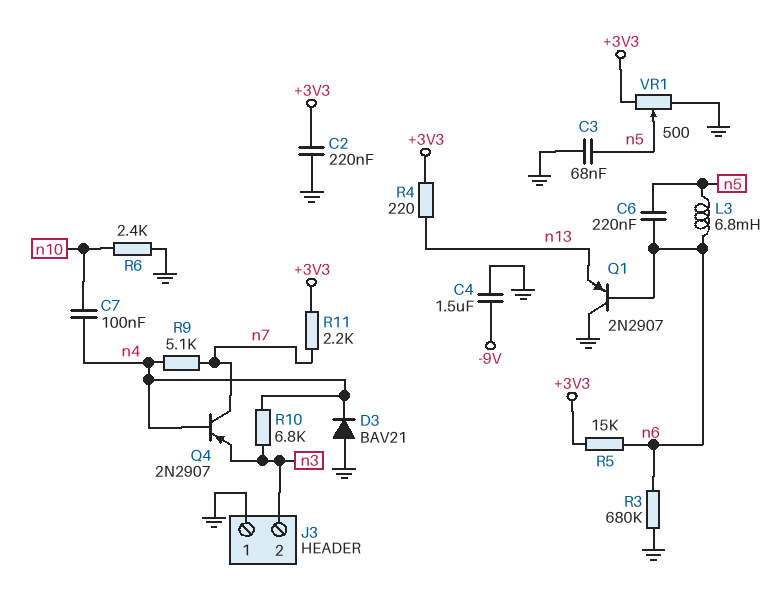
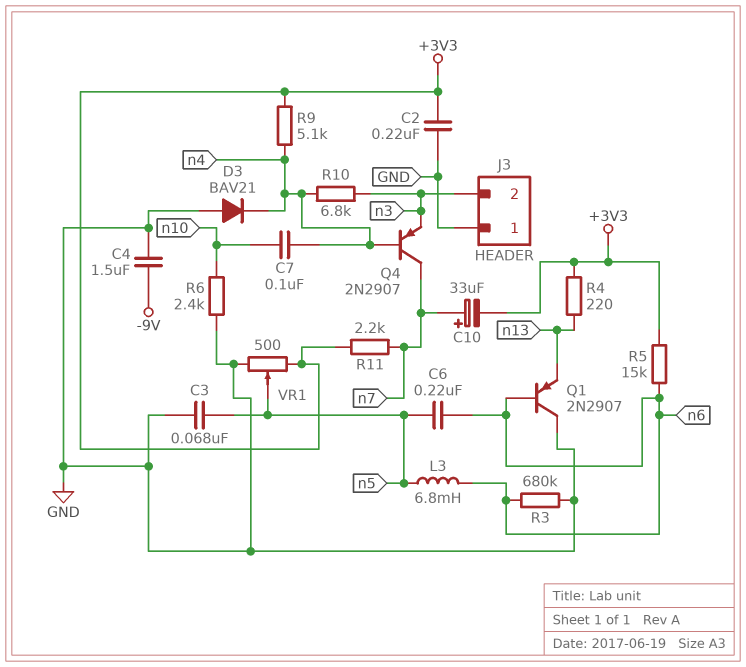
C10: none -> 33uF (plus n7, minus +3V3)
R9: 5.1k (n4, n7) -> 5.1k (+3V3, n4)

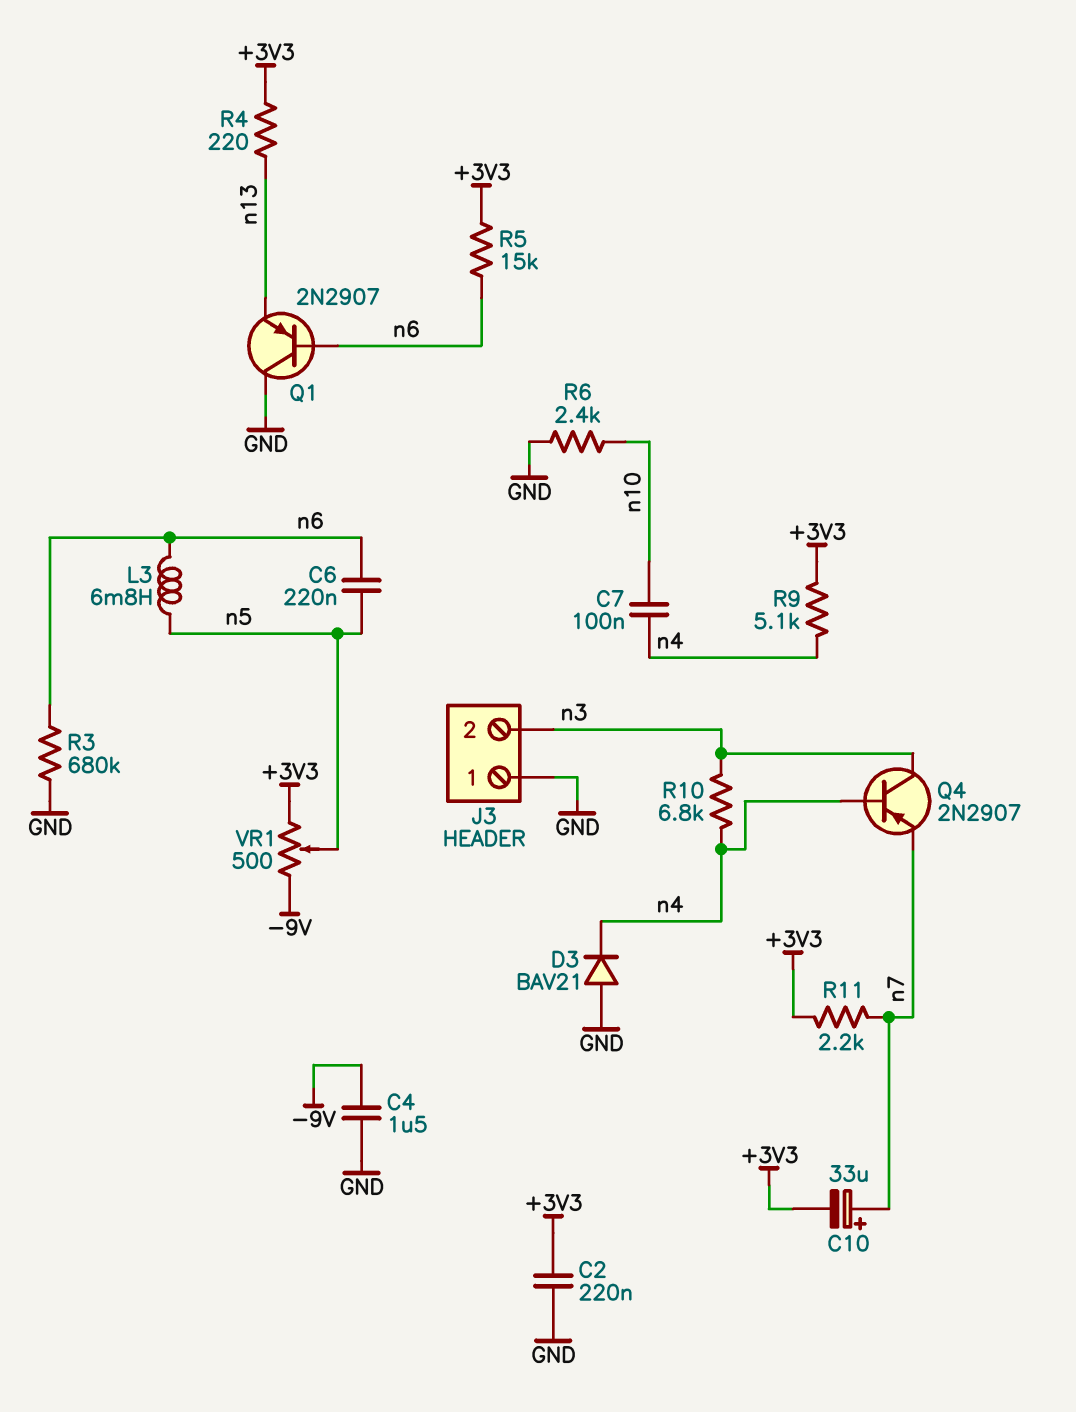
C3: 68nF (GND, n5) -> none
Q4: PNP 2N2907 (B n4, C n7, E n3) -> PNP 2N2907 (B n4, C n3, E n7)
VR1: 500 (+3V3, GND, wiper n5) -> 500 (+3V3, -9V, wiper n5)

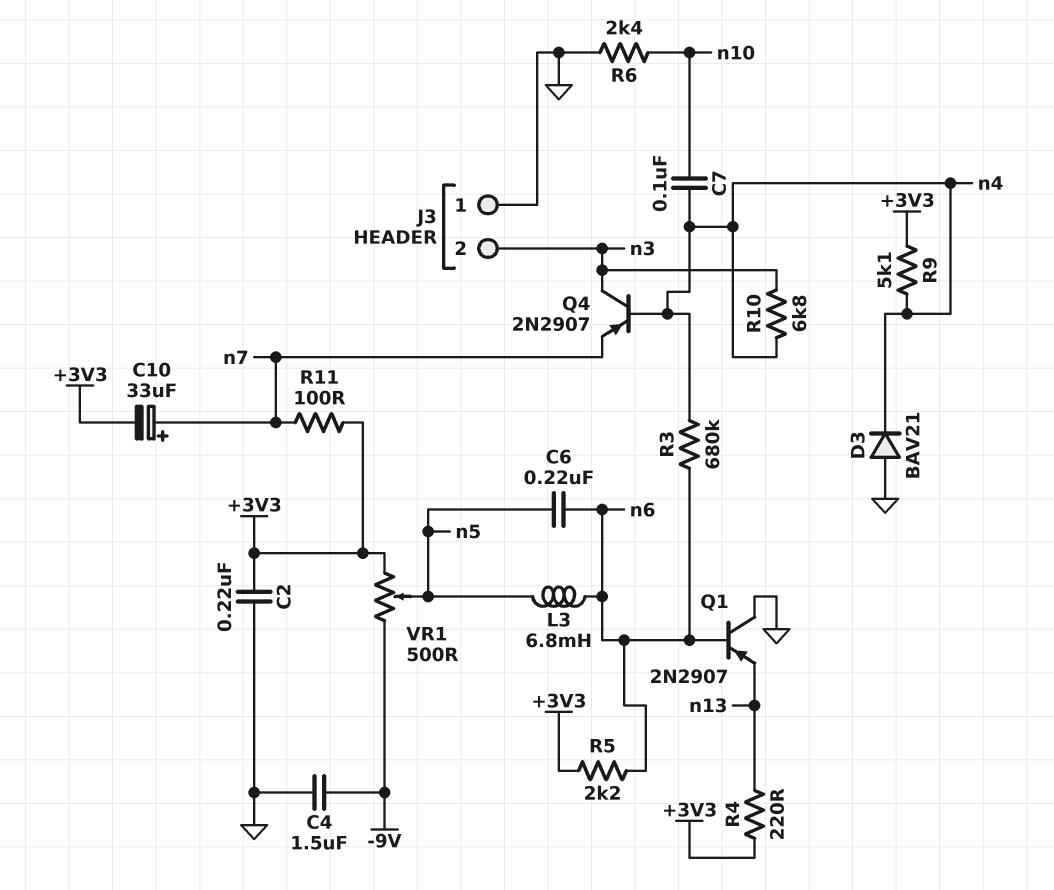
R3: 680k (GND, n6) -> 680k (n4, n6)
R5: 15k (+3V3, n6) -> 2.2k (+3V3, n6)
R11: 2.2k (+3V3, n7) -> 100 (+3V3, n7)

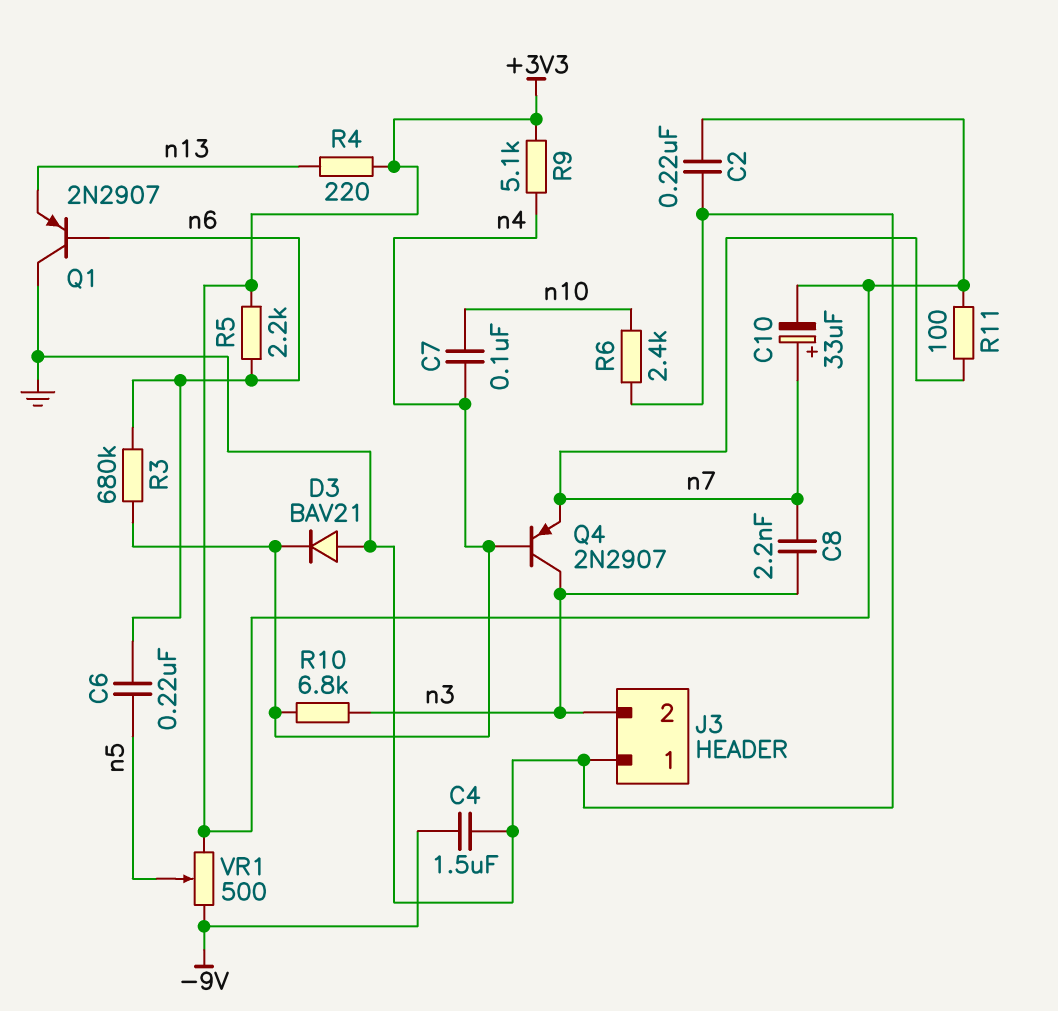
C8: none -> 2.2nF (n3, n7)
L3: 6.8mH (n5, n6) -> none

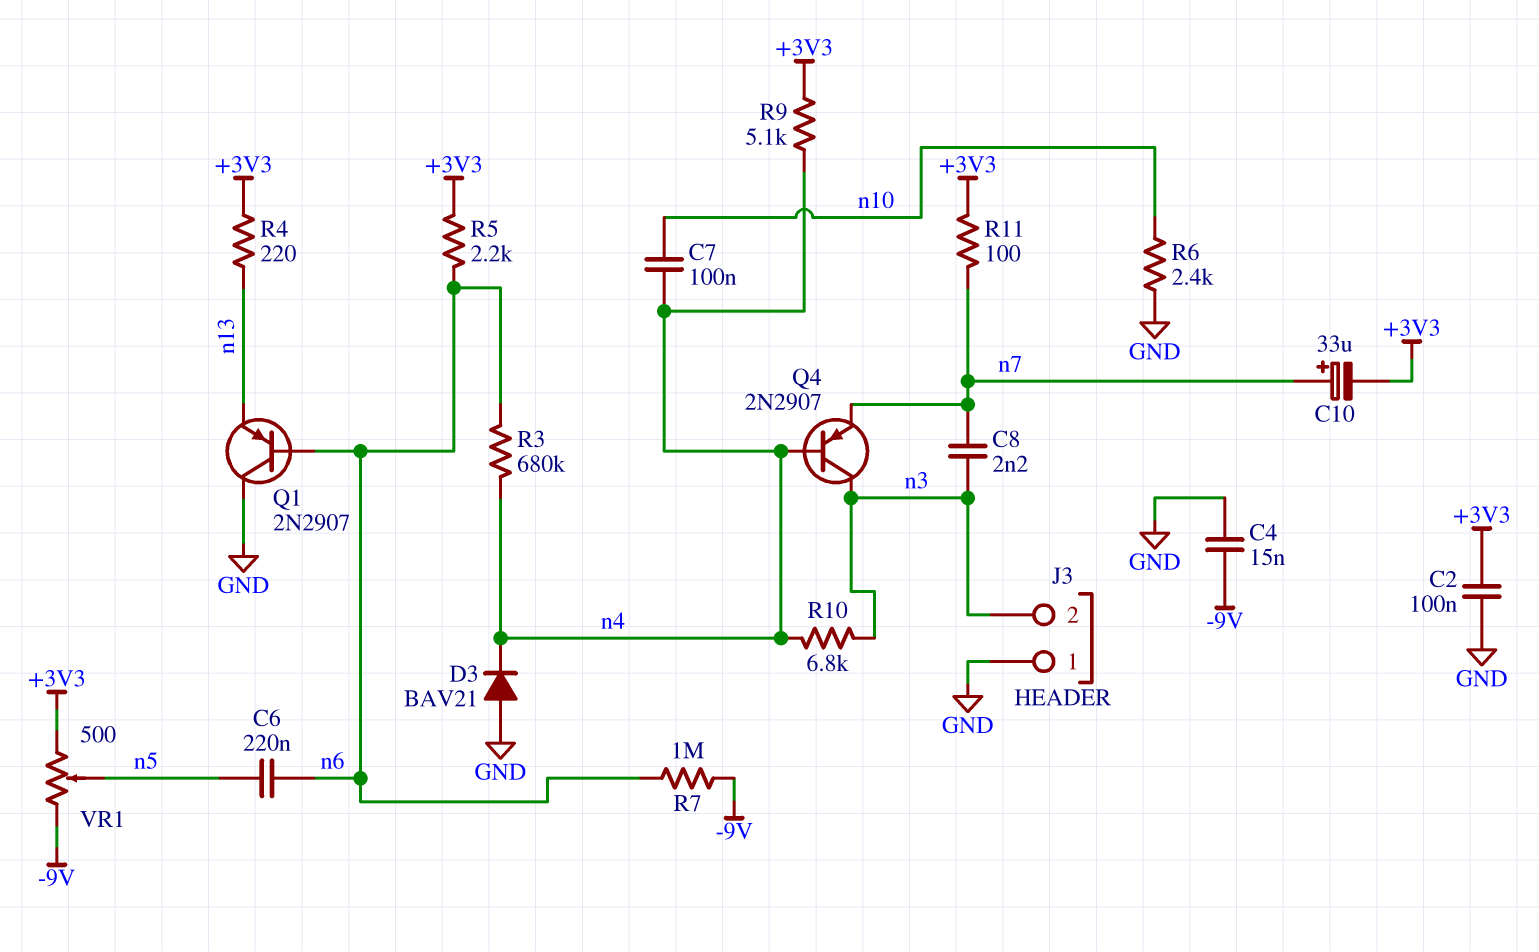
C2: 220nF (+3V3, GND) -> 100nF (+3V3, GND)
C4: 1.5uF (-9V, GND) -> 15nF (-9V, GND)
R7: none -> 1M (-9V, n6)

